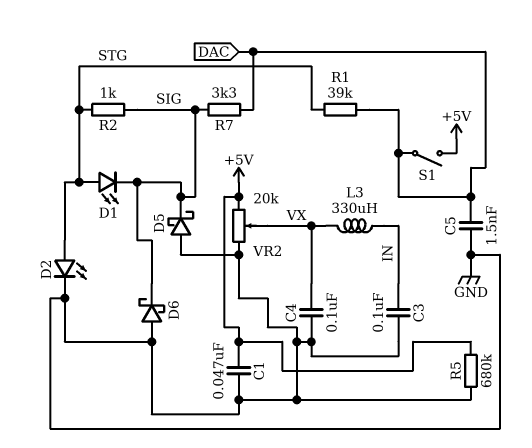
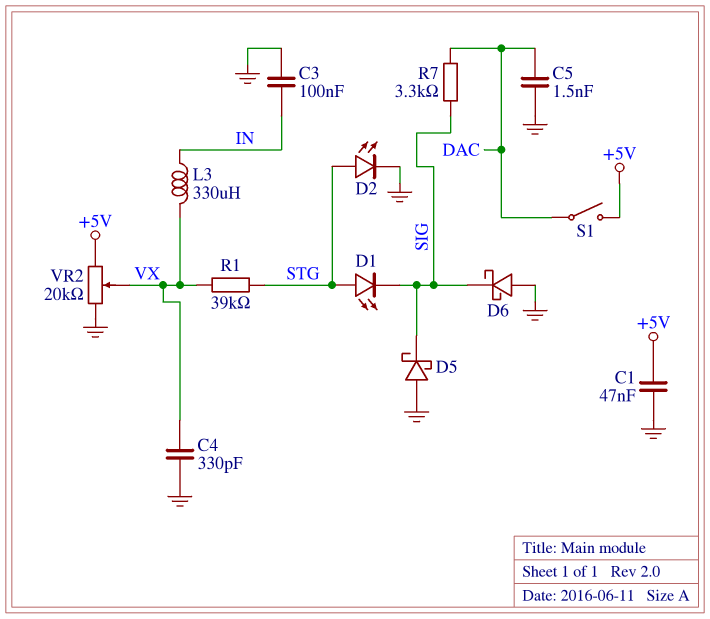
C4: 100nF (GND, VX) -> 330pF (GND, VX)
R1: 39k (DAC, STG) -> 39k (STG, VX)
R2: 1k (SIG, STG) -> none
R5: 680k (+5V, GND) -> none

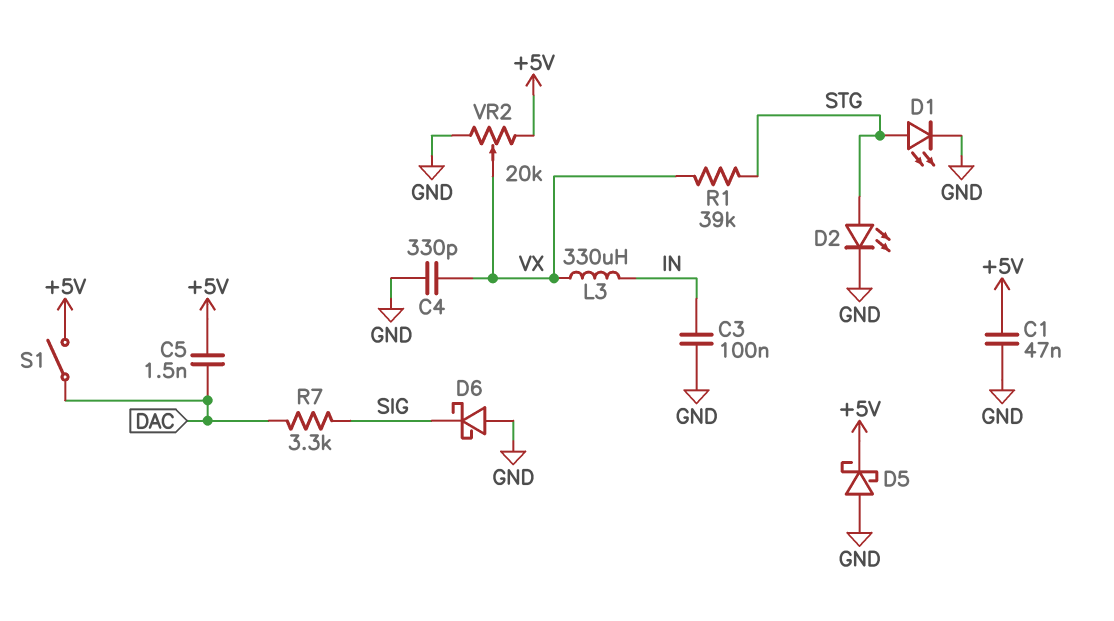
C5: 1.5nF (DAC, GND) -> 1.5nF (+5V, DAC)
D1: LED (A STG, K SIG) -> LED (A STG, K GND)
D5: schottky (A GND, K SIG) -> schottky (A GND, K +5V)

